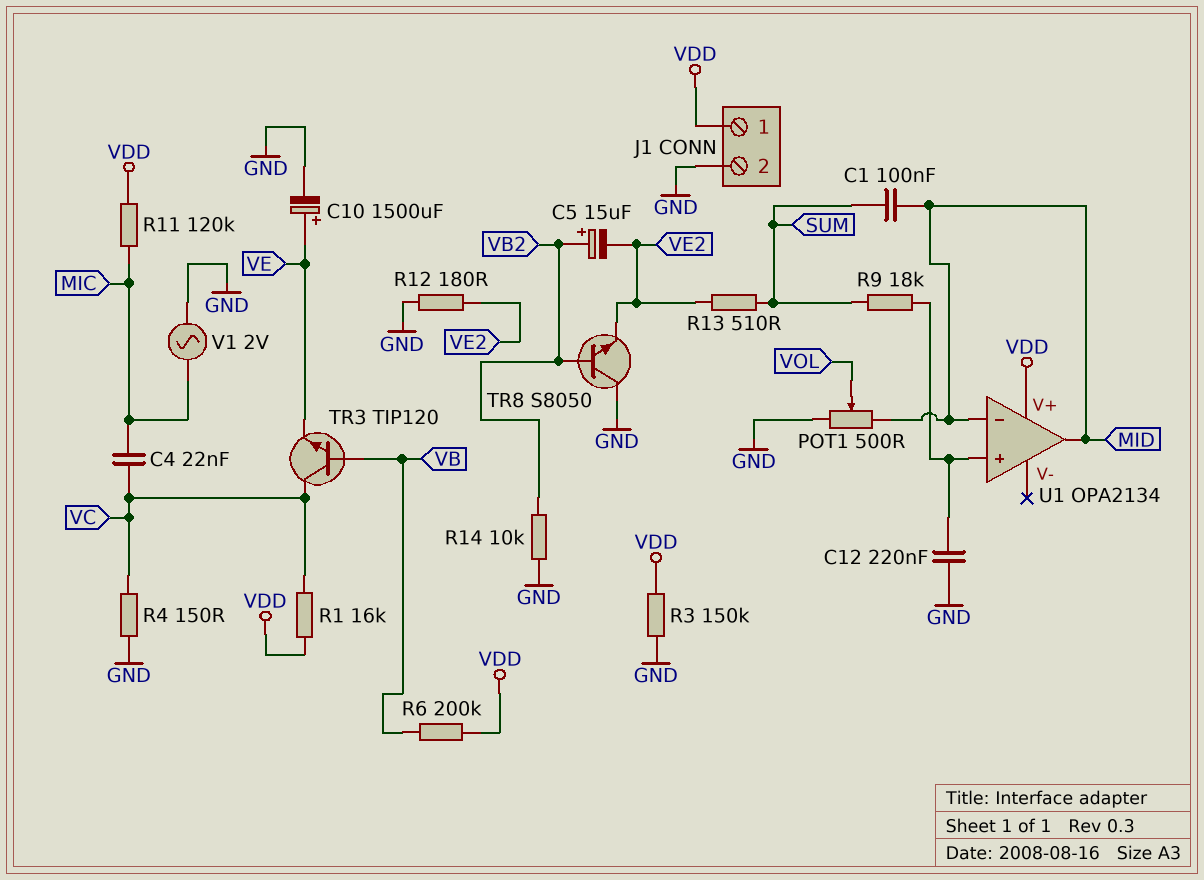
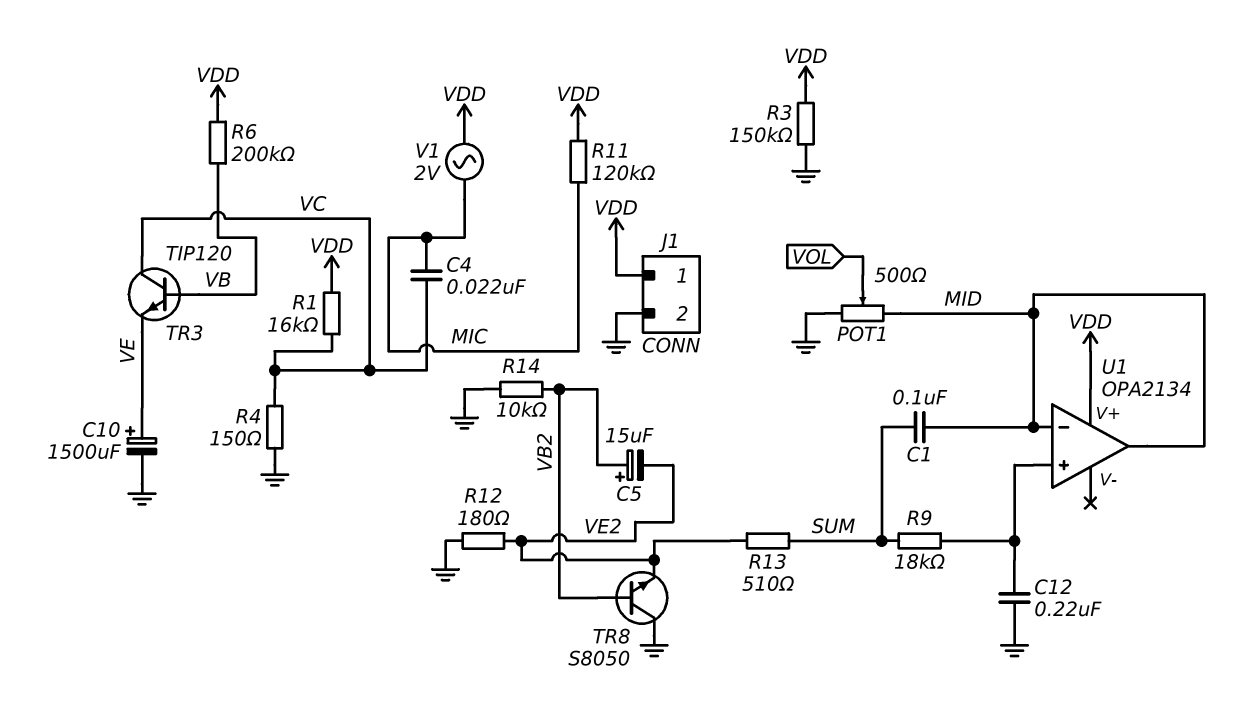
V1: AC 2V (GND, MIC) -> AC 2V (MIC, VDD)

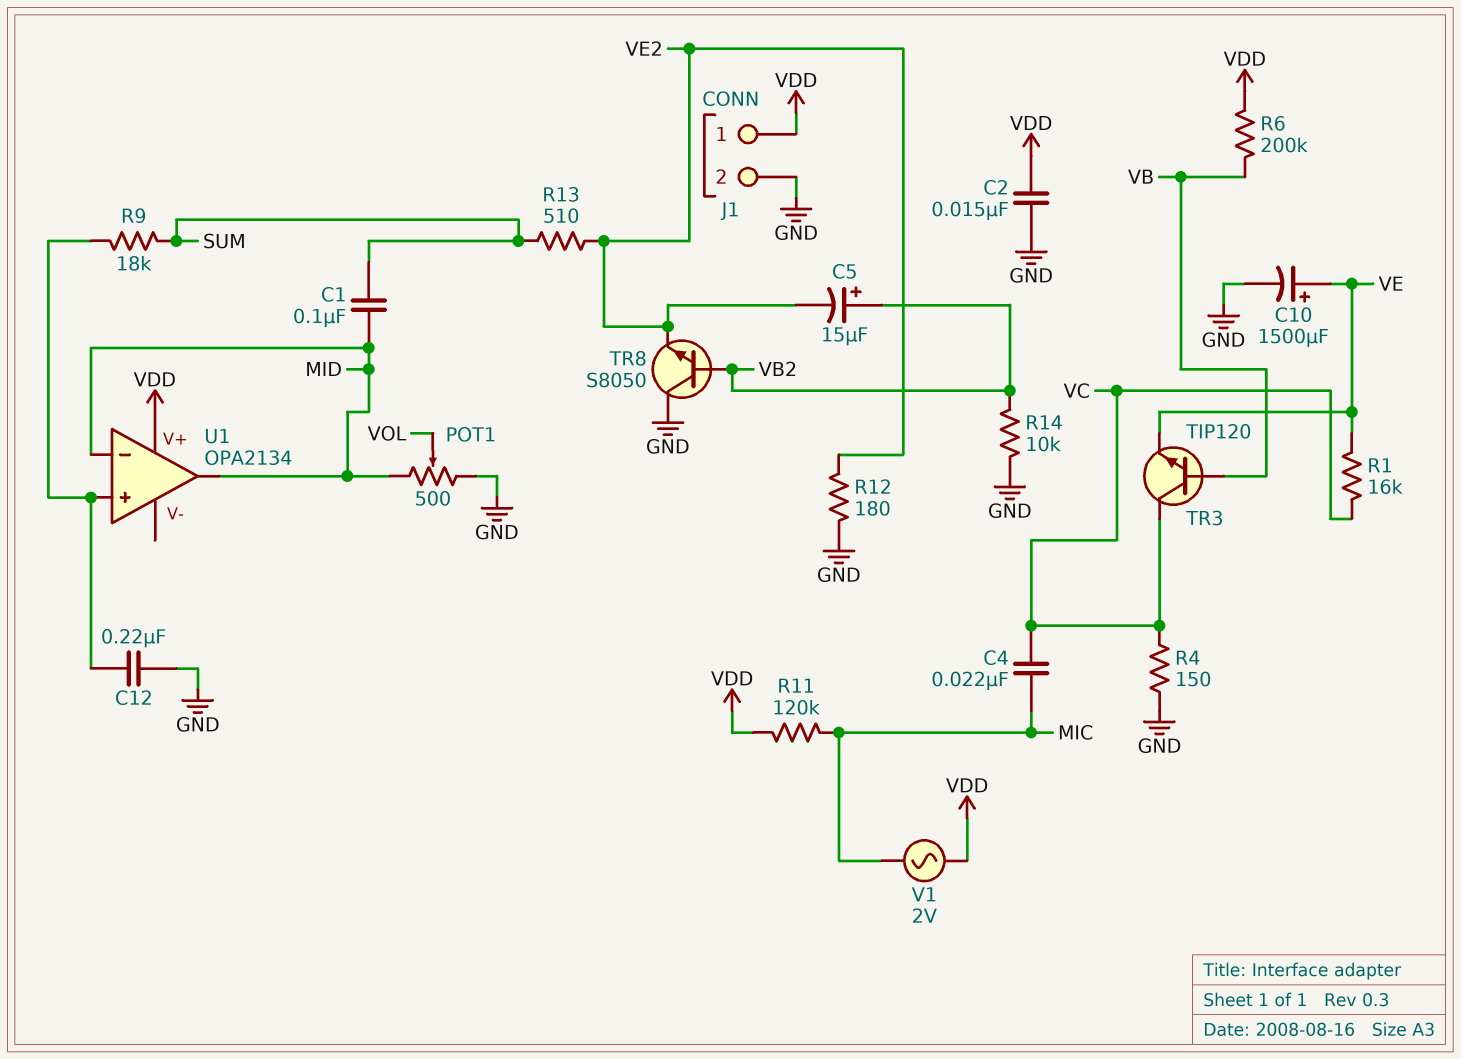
C2: none -> 15nF (GND, VDD)
R1: 16k (VC, VDD) -> 16k (VC, VE)
R3: 150k (GND, VDD) -> none

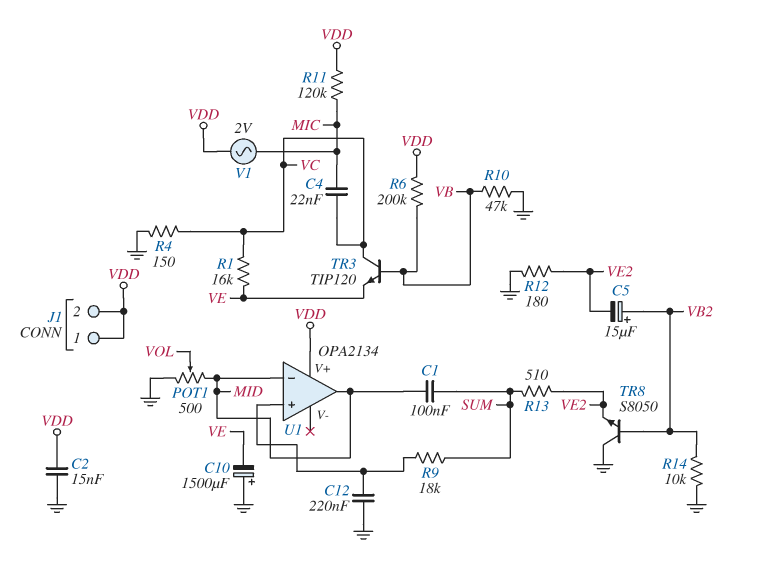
C10: 1500uF (plus VE, minus GND) -> 1500uF (plus GND, minus VE)
J1 pin 2: GND -> VDD
R10: none -> 47k (GND, VB)

